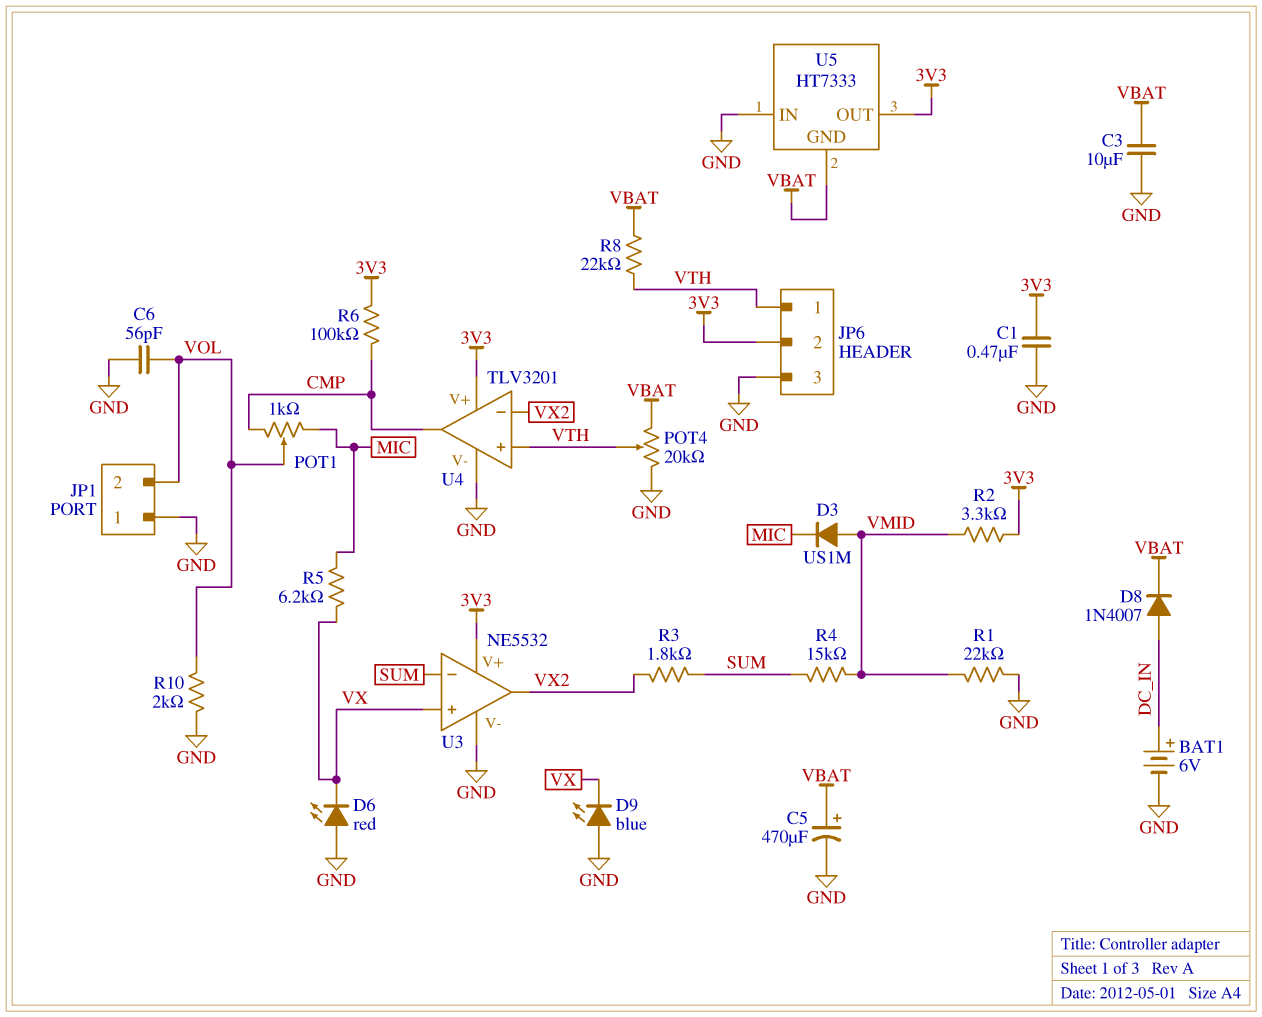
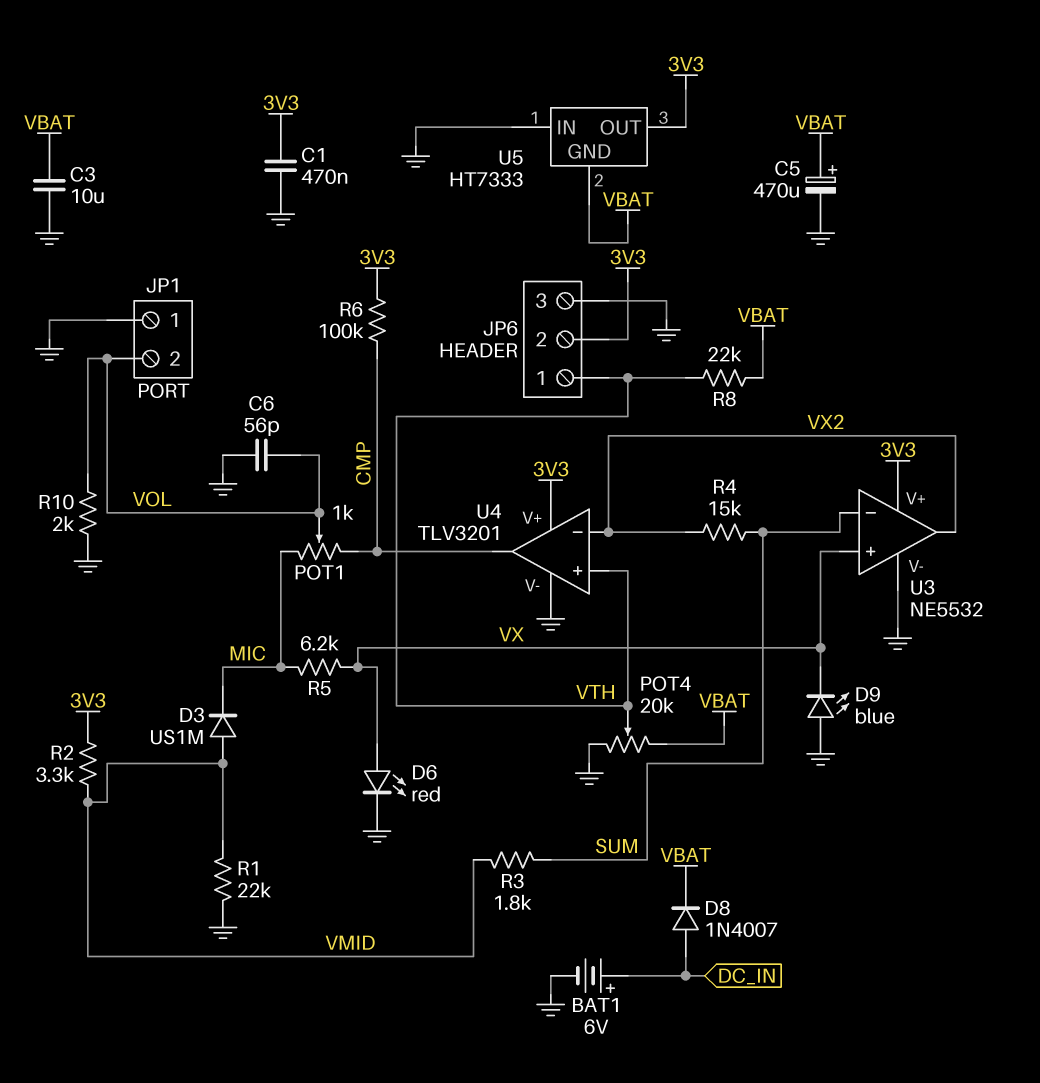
D6: LED red (A GND, K VX) -> LED red (A VX, K GND)
R3: 1.8k (SUM, VX2) -> 1.8k (SUM, VMID)
R4: 15k (SUM, VMID) -> 15k (SUM, VX2)

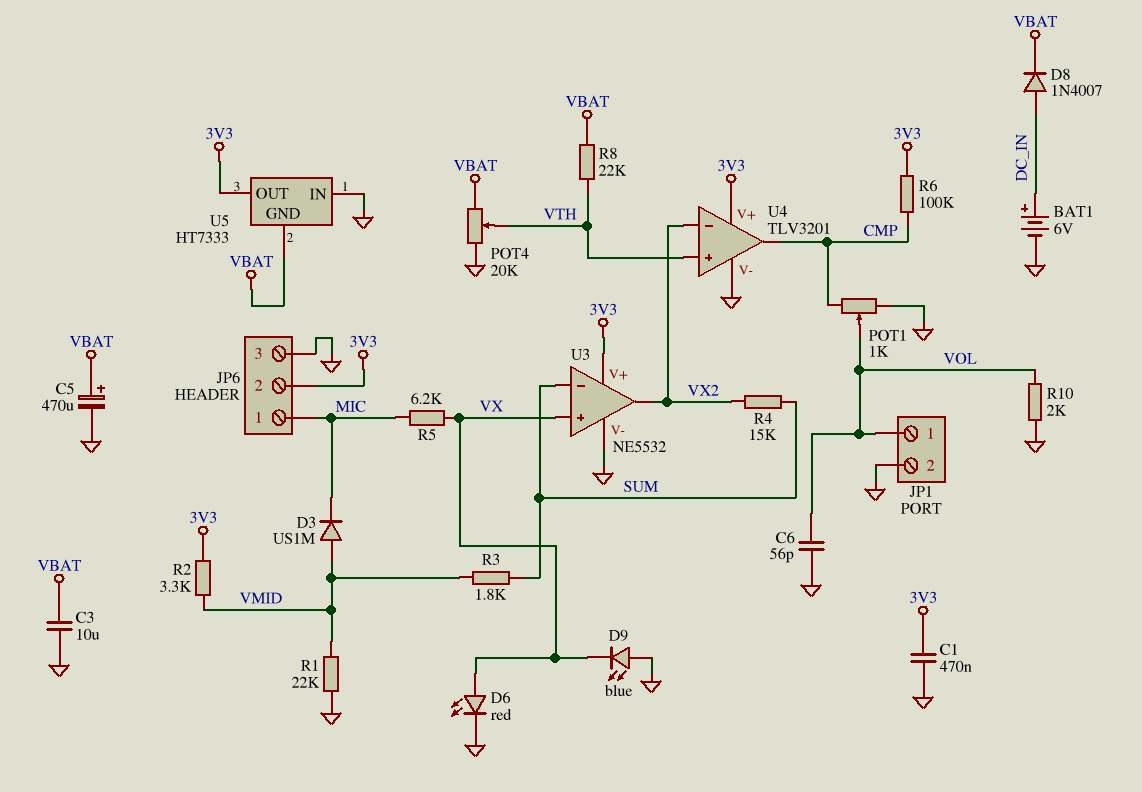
JP1 pin 1: GND -> VOL
JP1 pin 2: VOL -> GND
JP6 pin 1: VTH -> MIC
POT1: 1k (CMP, MIC, wiper VOL) -> 1k (CMP, GND, wiper VOL)

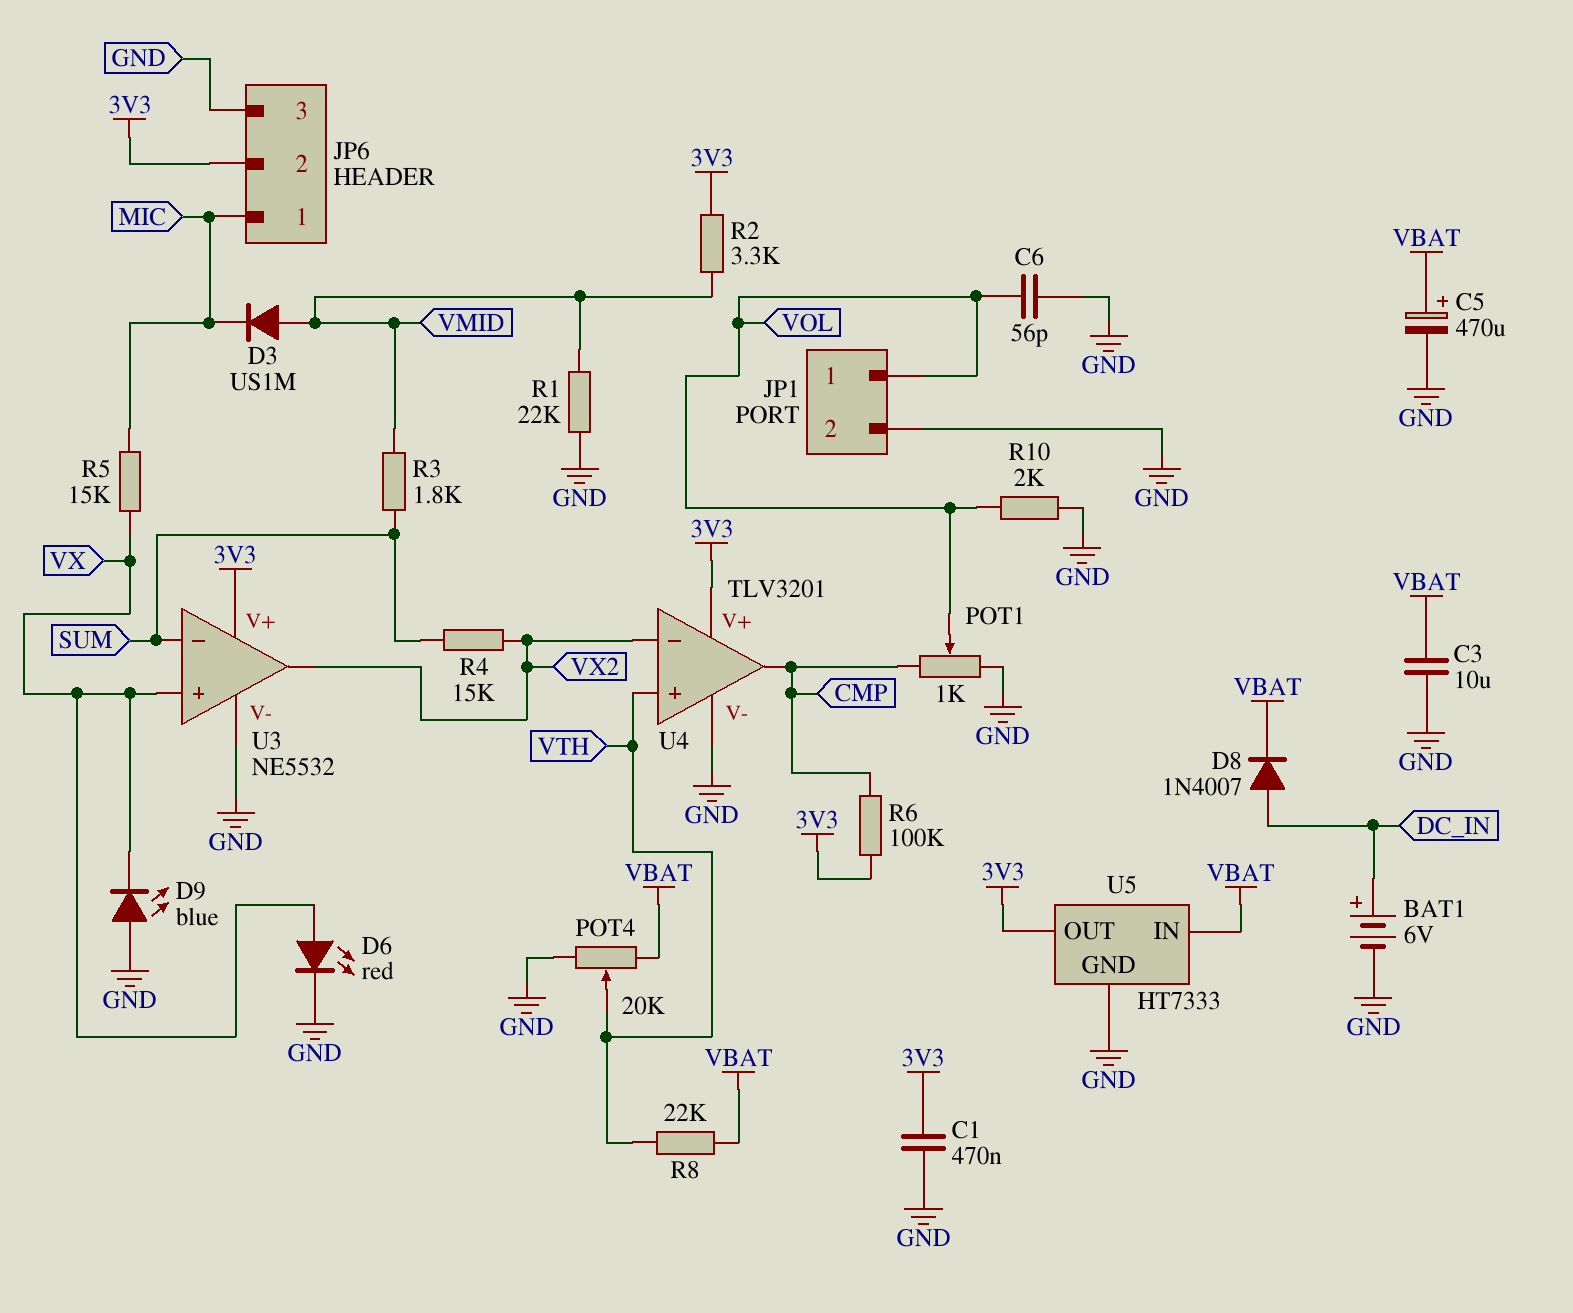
R5: 6.2k (MIC, VX) -> 15k (MIC, VX)
U5 pin GND: VBAT -> GND
U5 pin IN: GND -> VBAT

